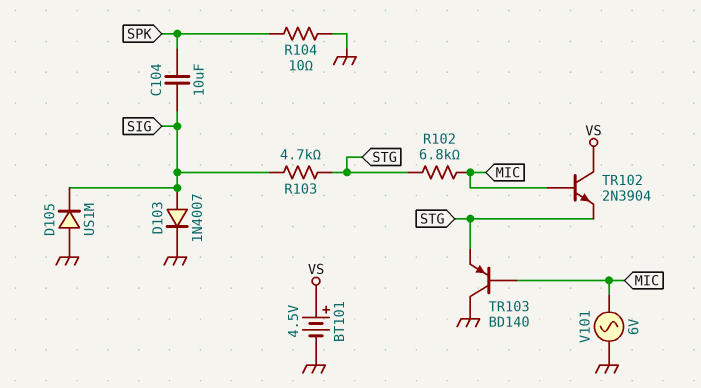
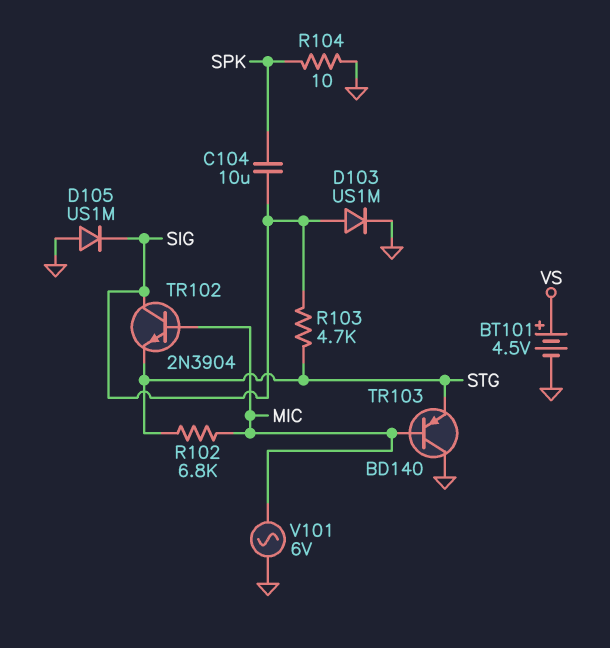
D103: diode 1N4007 (A SIG, K GND) -> diode US1M (A SIG, K GND)
TR102: NPN 2N3904 (B MIC, C VS, E STG) -> NPN 2N3904 (B MIC, C SIG, E STG)

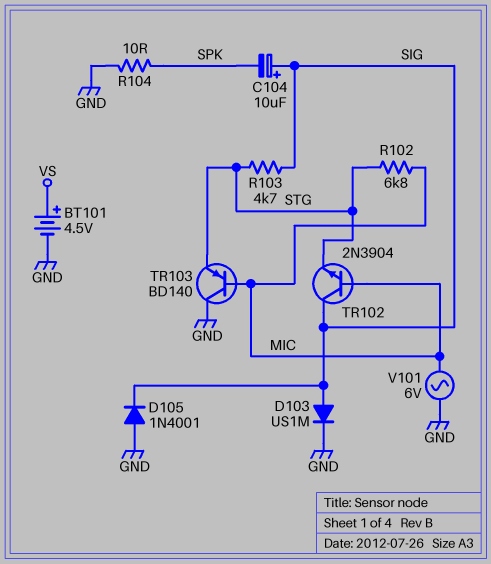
C104: 10uF (SIG, SPK) -> 10uF (plus SIG, minus SPK)
D105: diode US1M (A GND, K SIG) -> diode 1N4001 (A GND, K SIG)

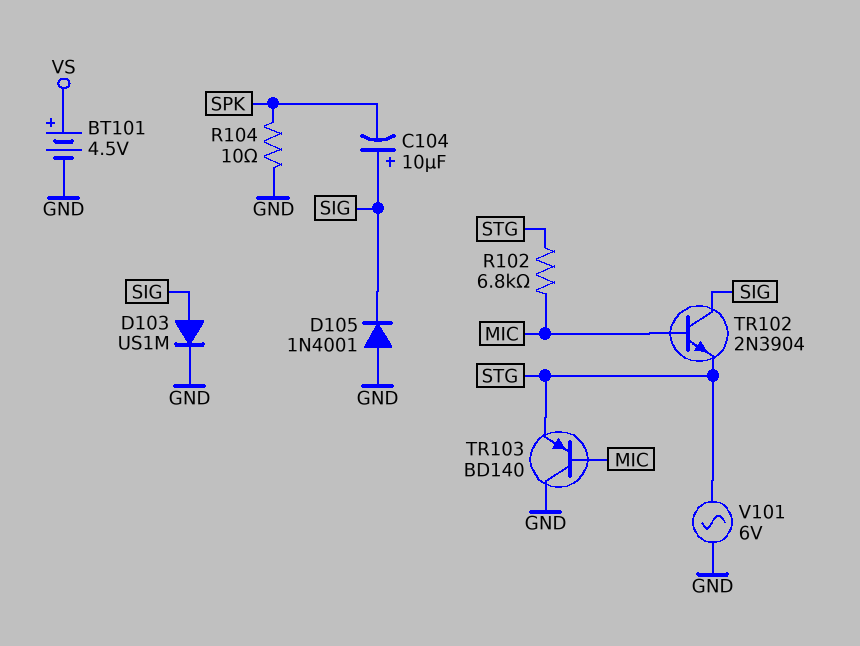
R103: 4.7k (SIG, STG) -> none
V101: AC 6V (GND, MIC) -> AC 6V (GND, STG)

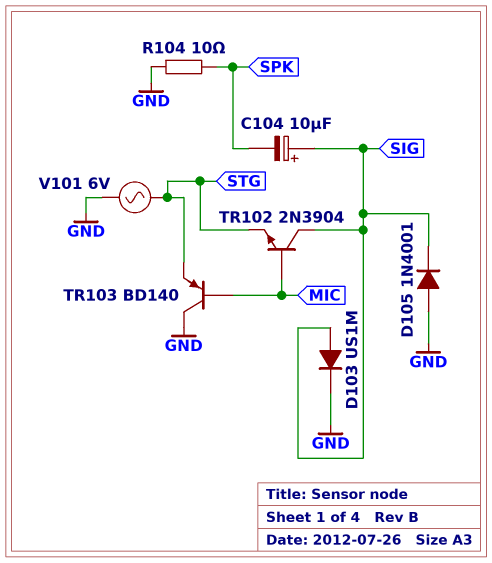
BT101: 4.5V (plus VS, minus GND) -> none
R102: 6.8k (MIC, STG) -> none

